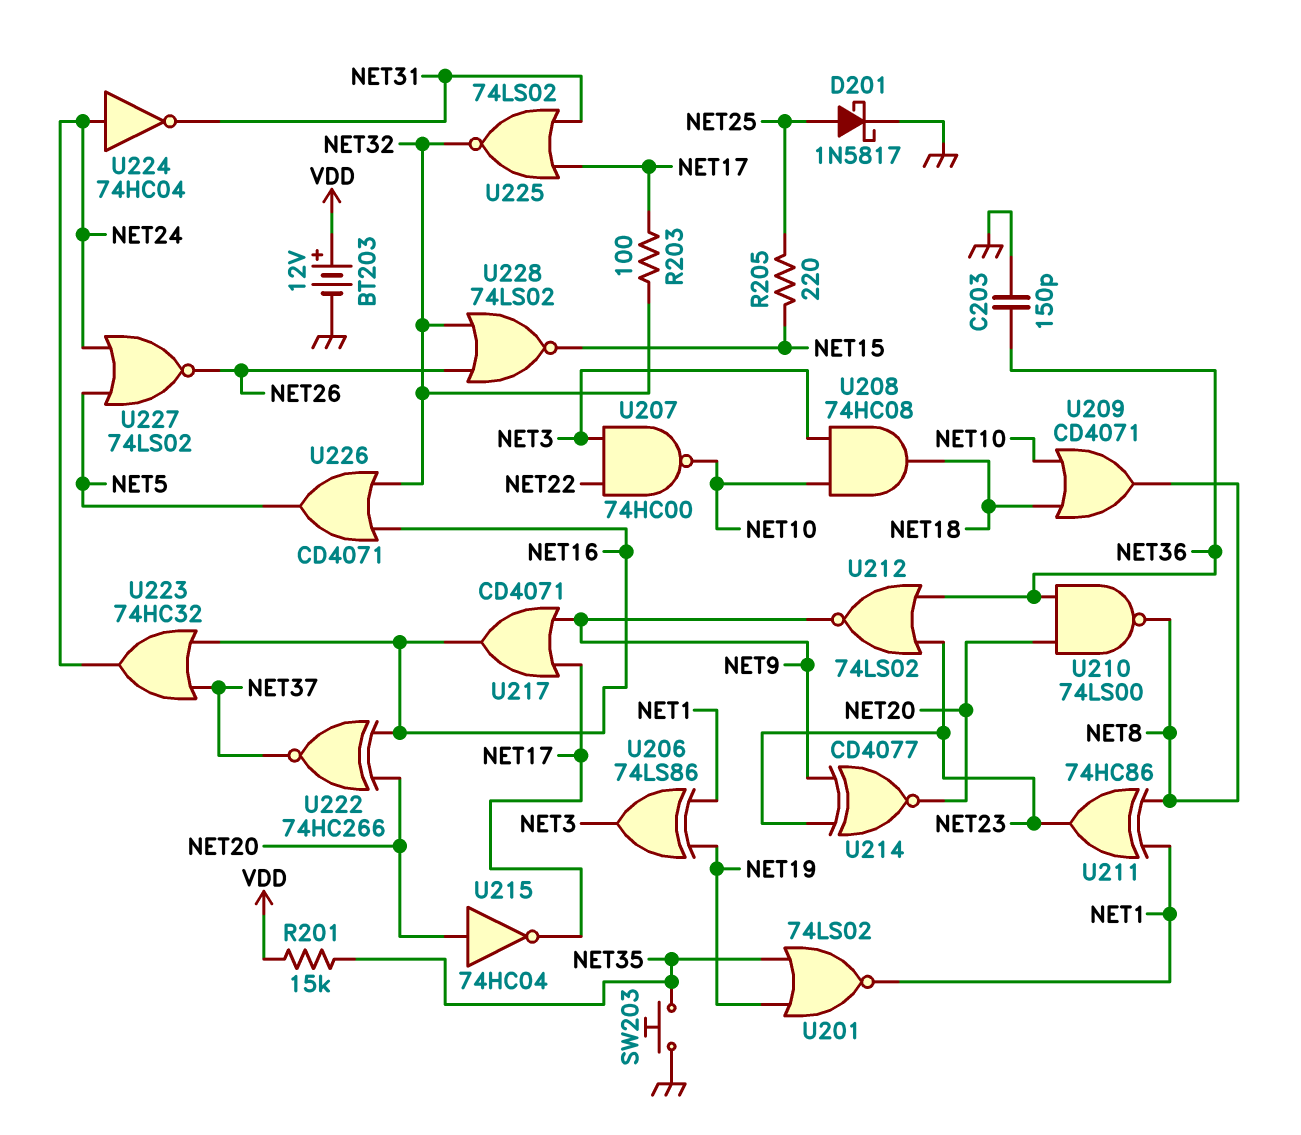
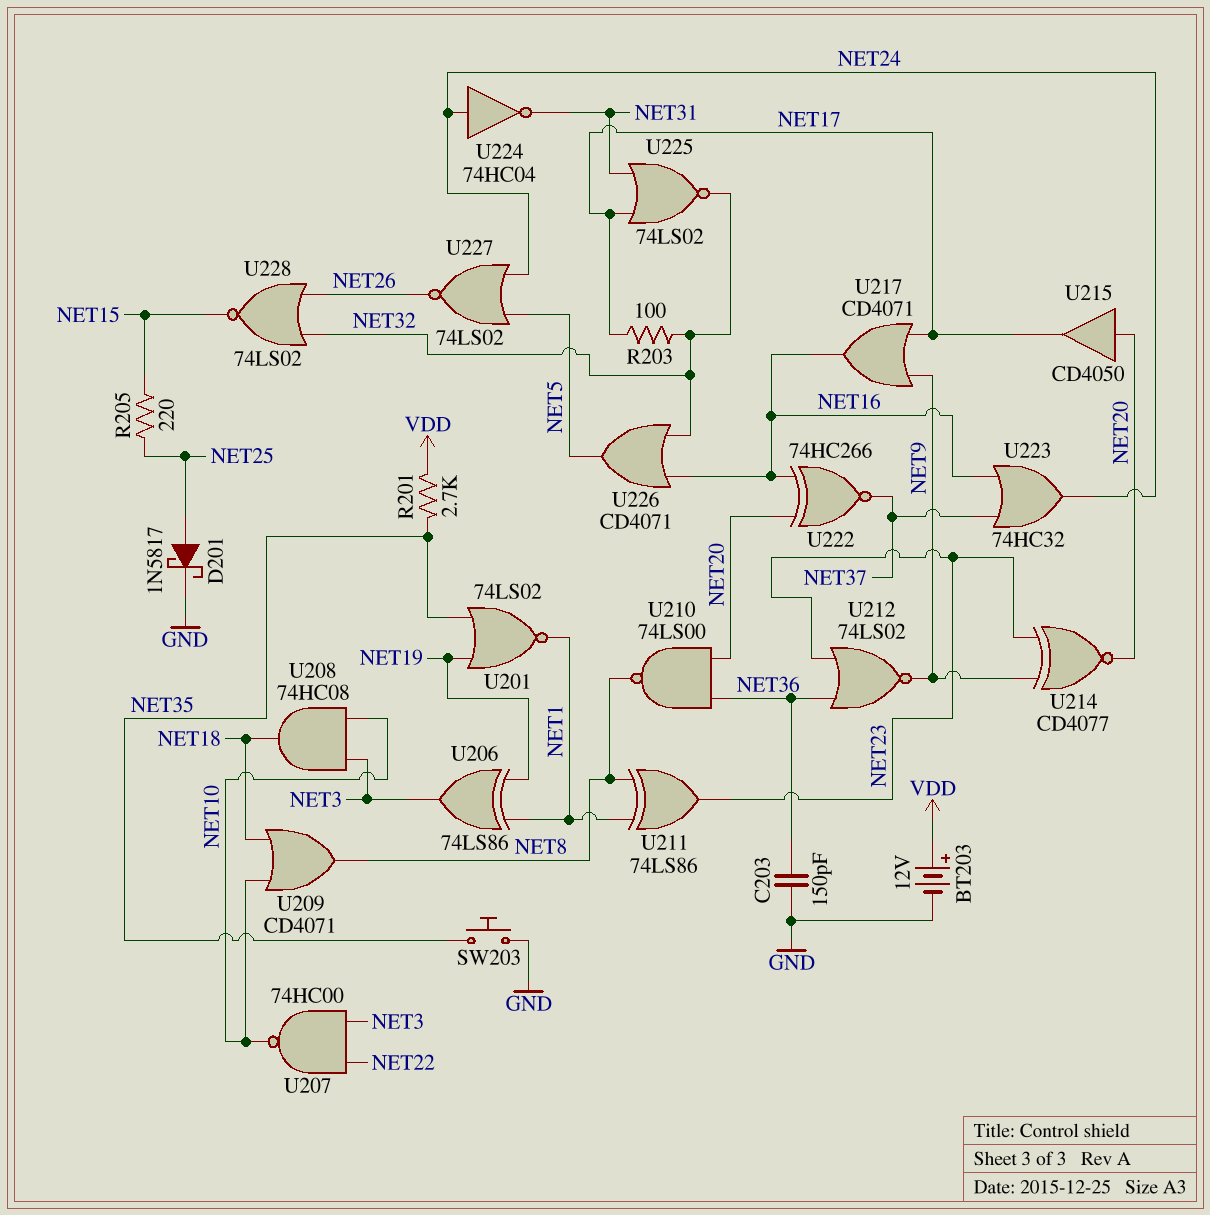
R201: 15k (NET35, VDD) -> 2.7k (NET35, VDD)
U211: XOR 74HC86 (in NET1, in NET8, out NET23) -> XOR 74LS86 (in NET1, in NET8, out NET23)
U215: NOT 74HC04 (in NET20, out NET17) -> buffer CD4050 (in NET20, out NET17)

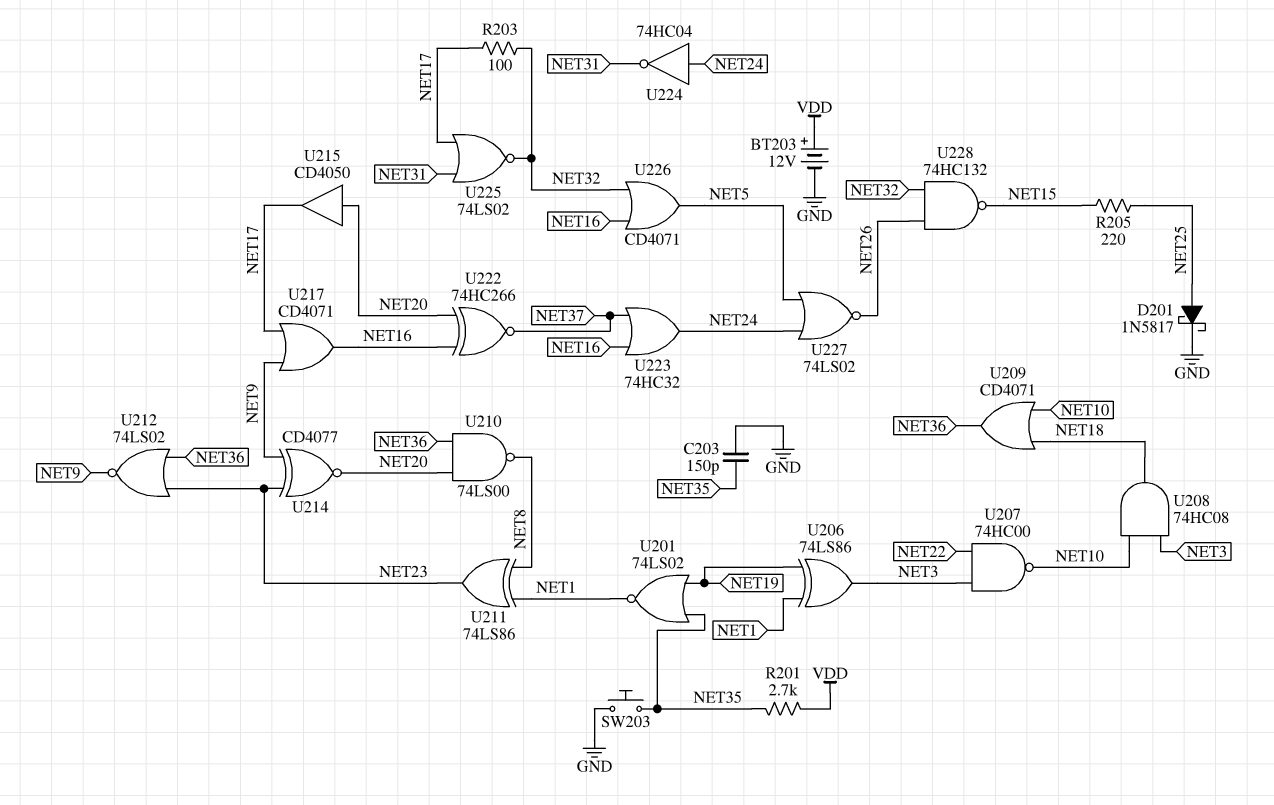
C203: 150pF (GND, NET36) -> 150pF (GND, NET35)
U209: OR CD4071 (in NET10, in NET18, out NET8) -> OR CD4071 (in NET10, in NET18, out NET36)
U228: NOR 74LS02 (in NET26, in NET32, out NET15) -> NAND 74HC132 (in NET26, in NET32, out NET15)

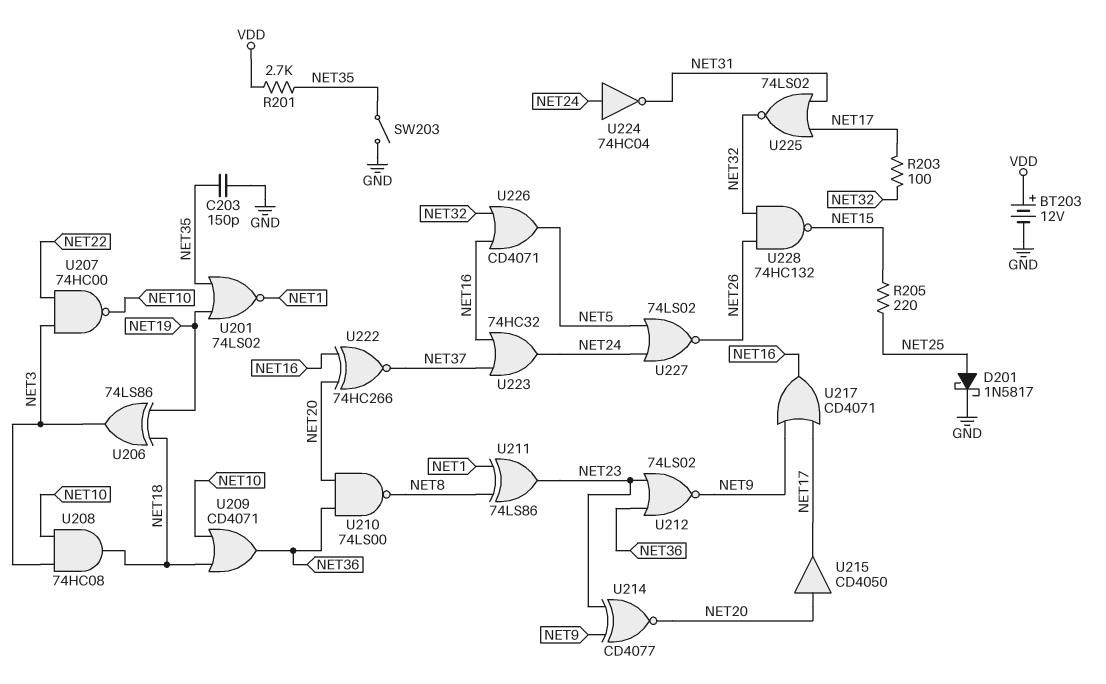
SW203: button (GND, NET35) -> switch (GND, NET35)
U206: XOR 74LS86 (in NET1, in NET19, out NET3) -> XOR 74LS86 (in NET18, in NET19, out NET3)

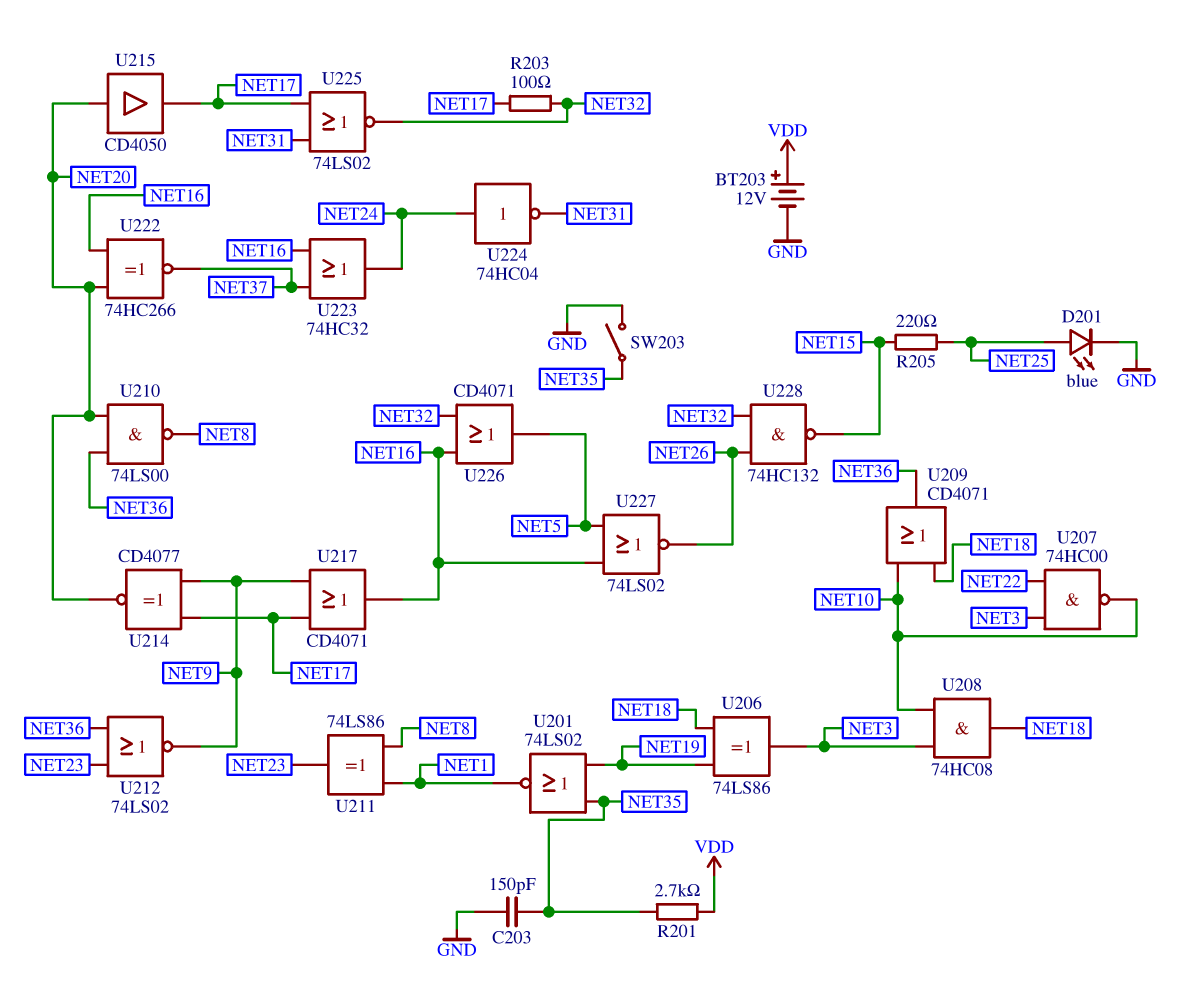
D201: schottky 1N5817 (A NET25, K GND) -> LED blue (A NET25, K GND)
U214: XNOR CD4077 (in NET9, in NET23, out NET20) -> XNOR CD4077 (in NET9, in NET17, out NET20)
U227: NOR 74LS02 (in NET5, in NET24, out NET26) -> NOR 74LS02 (in NET5, in NET16, out NET26)

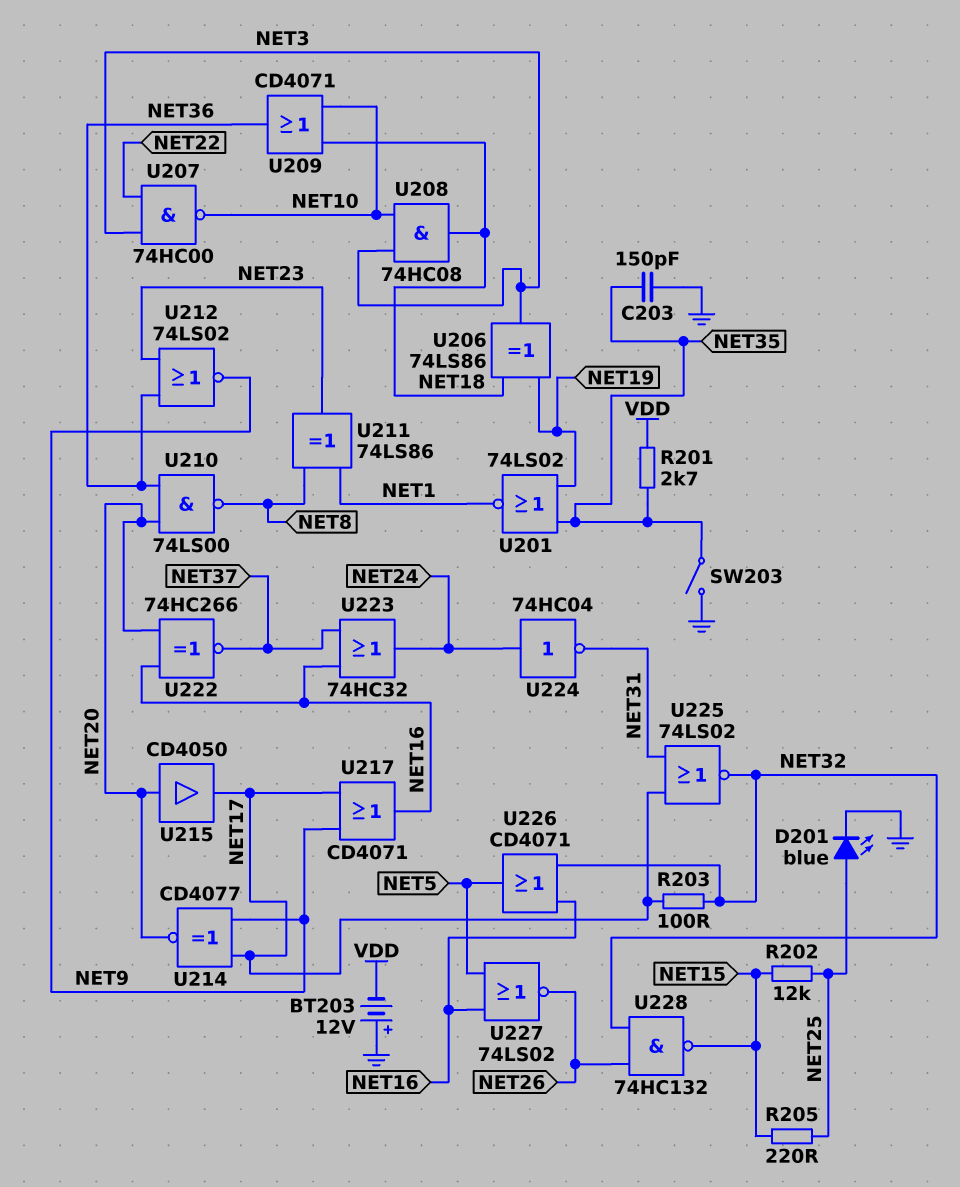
BT203: 12V (plus VDD, minus GND) -> 12V (plus GND, minus VDD)
R202: none -> 12k (NET15, NET25)

